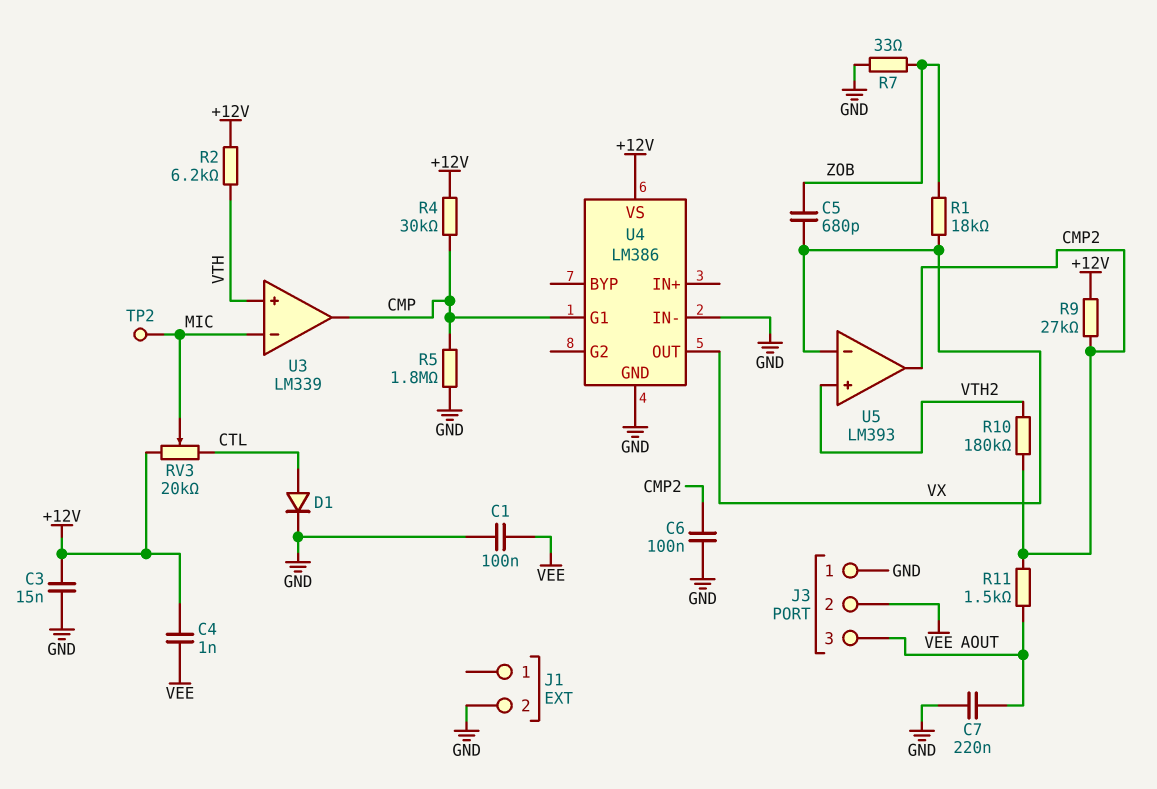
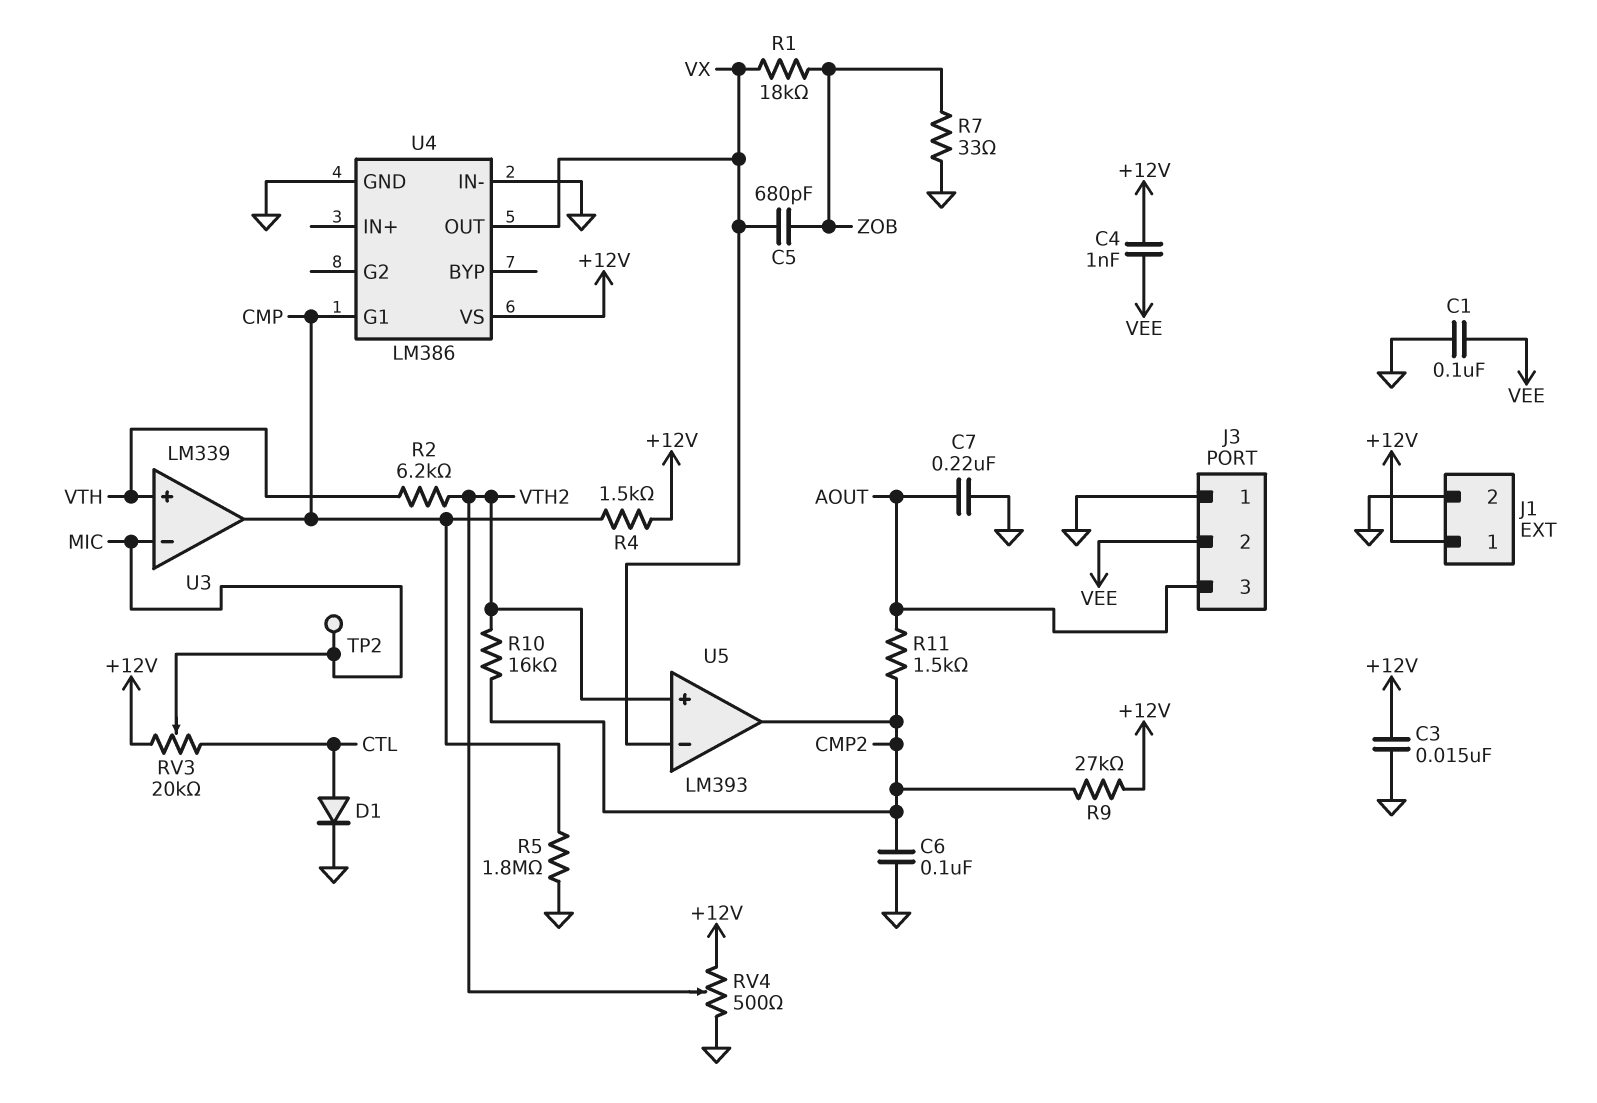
J1 pin 1: none -> +12V
R2: 6.2k (+12V, VTH) -> 6.2k (VTH, VTH2)
R4: 30k (+12V, CMP) -> 1.5k (+12V, CMP)
R10: 180k (CMP2, VTH2) -> 16k (CMP2, VTH2)
RV4: none -> 500 (+12V, GND, wiper VTH2)

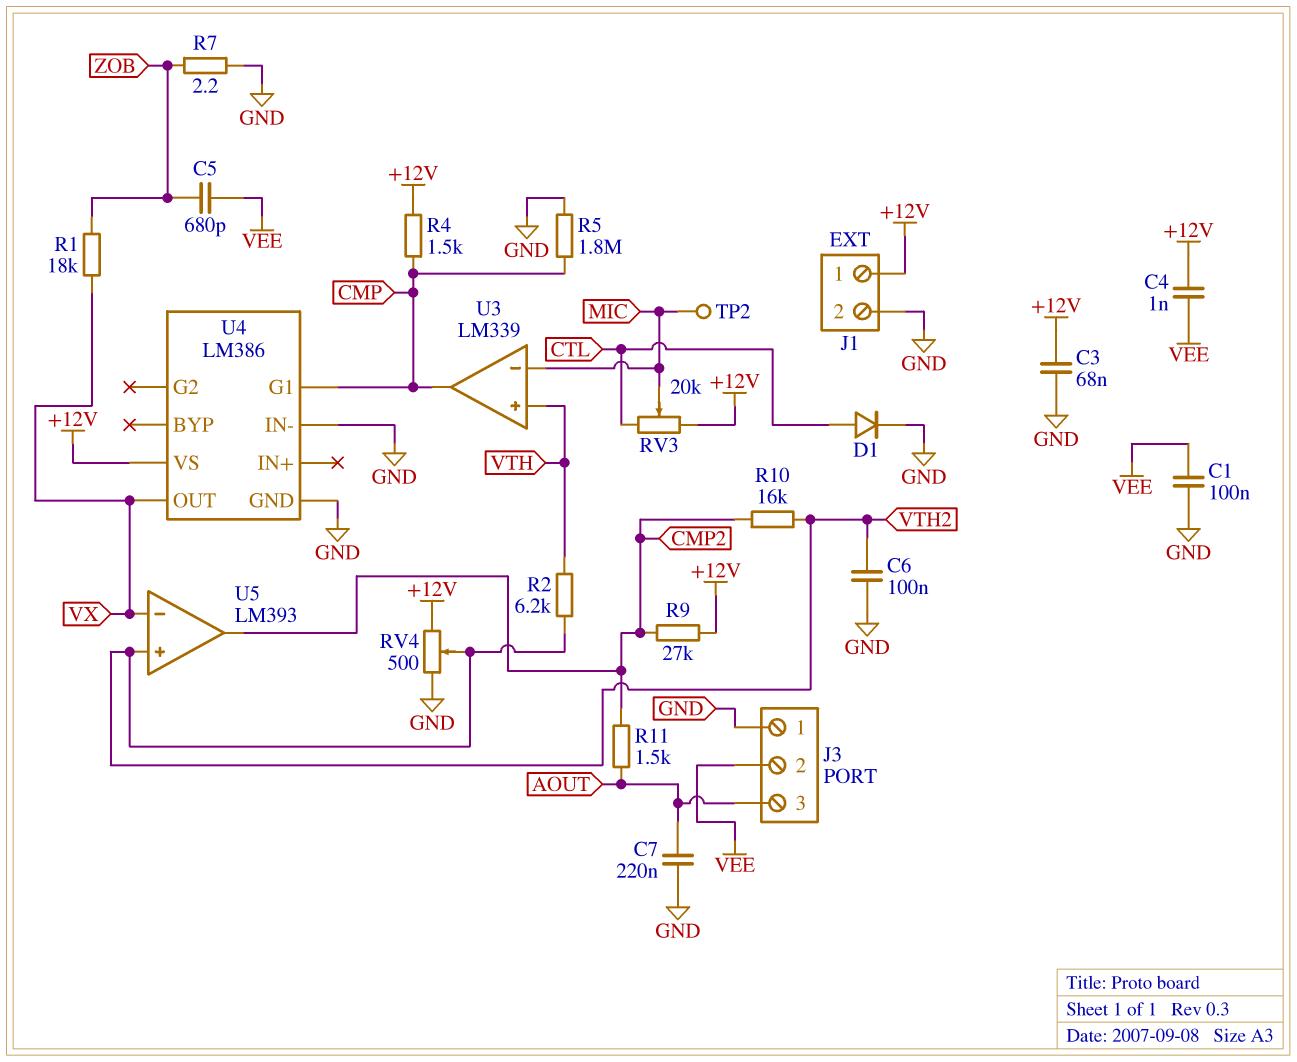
C3: 15nF (+12V, GND) -> 68nF (+12V, GND)
C5: 680pF (VX, ZOB) -> 680pF (VEE, ZOB)
C6: 100nF (CMP2, GND) -> 100nF (GND, VTH2)
R7: 33 (GND, ZOB) -> 2.2 (GND, ZOB)

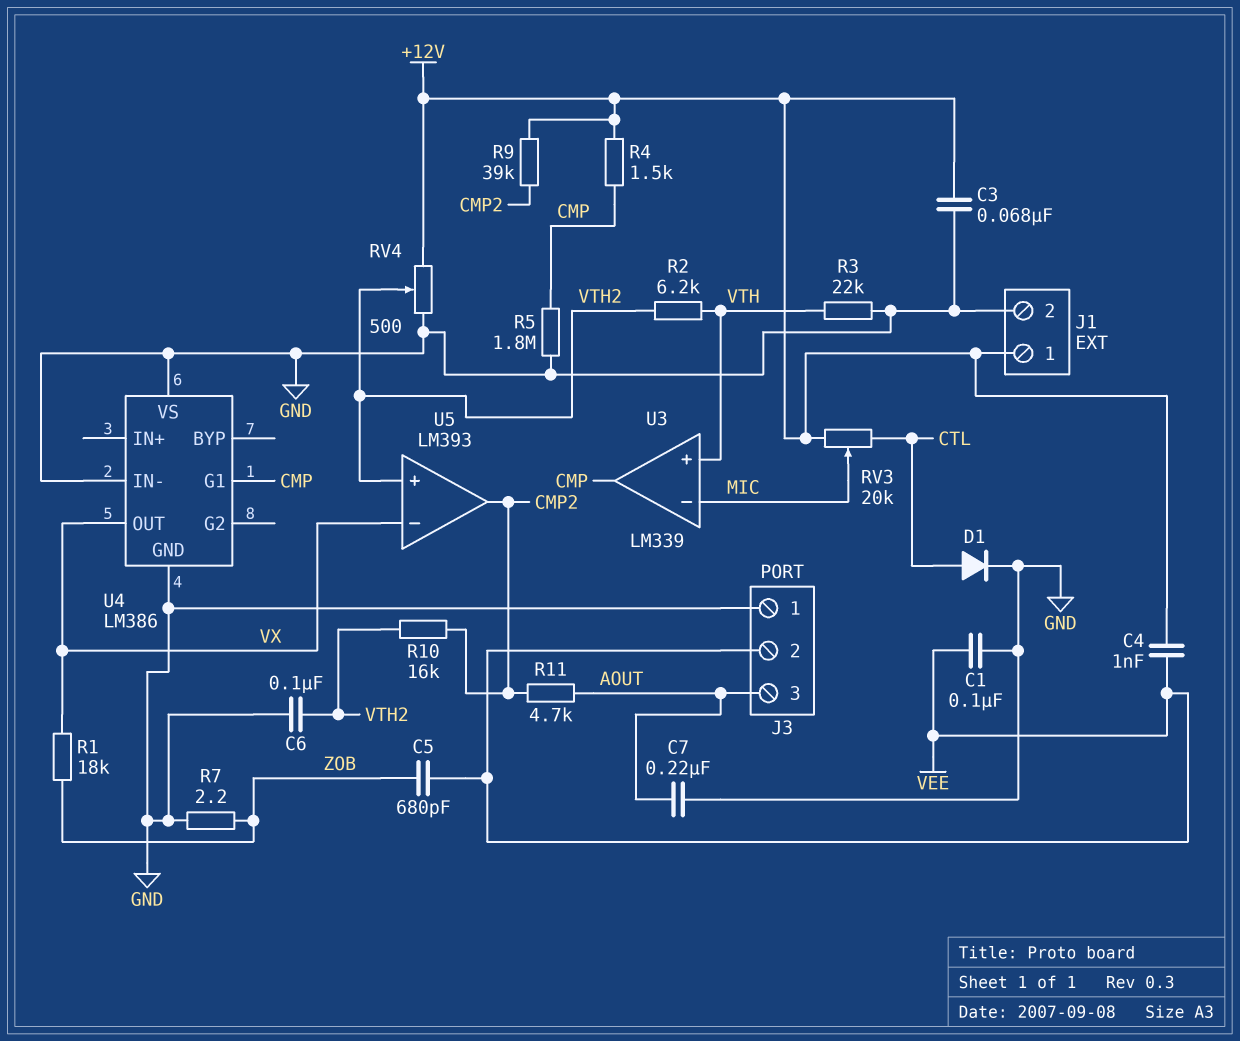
R3: none -> 22k (GND, VTH)
R9: 27k (+12V, CMP2) -> 39k (+12V, CMP2)
R11: 1.5k (AOUT, CMP2) -> 4.7k (AOUT, CMP2)
TP2: test point (MIC) -> none
U4 pin VS: +12V -> GND

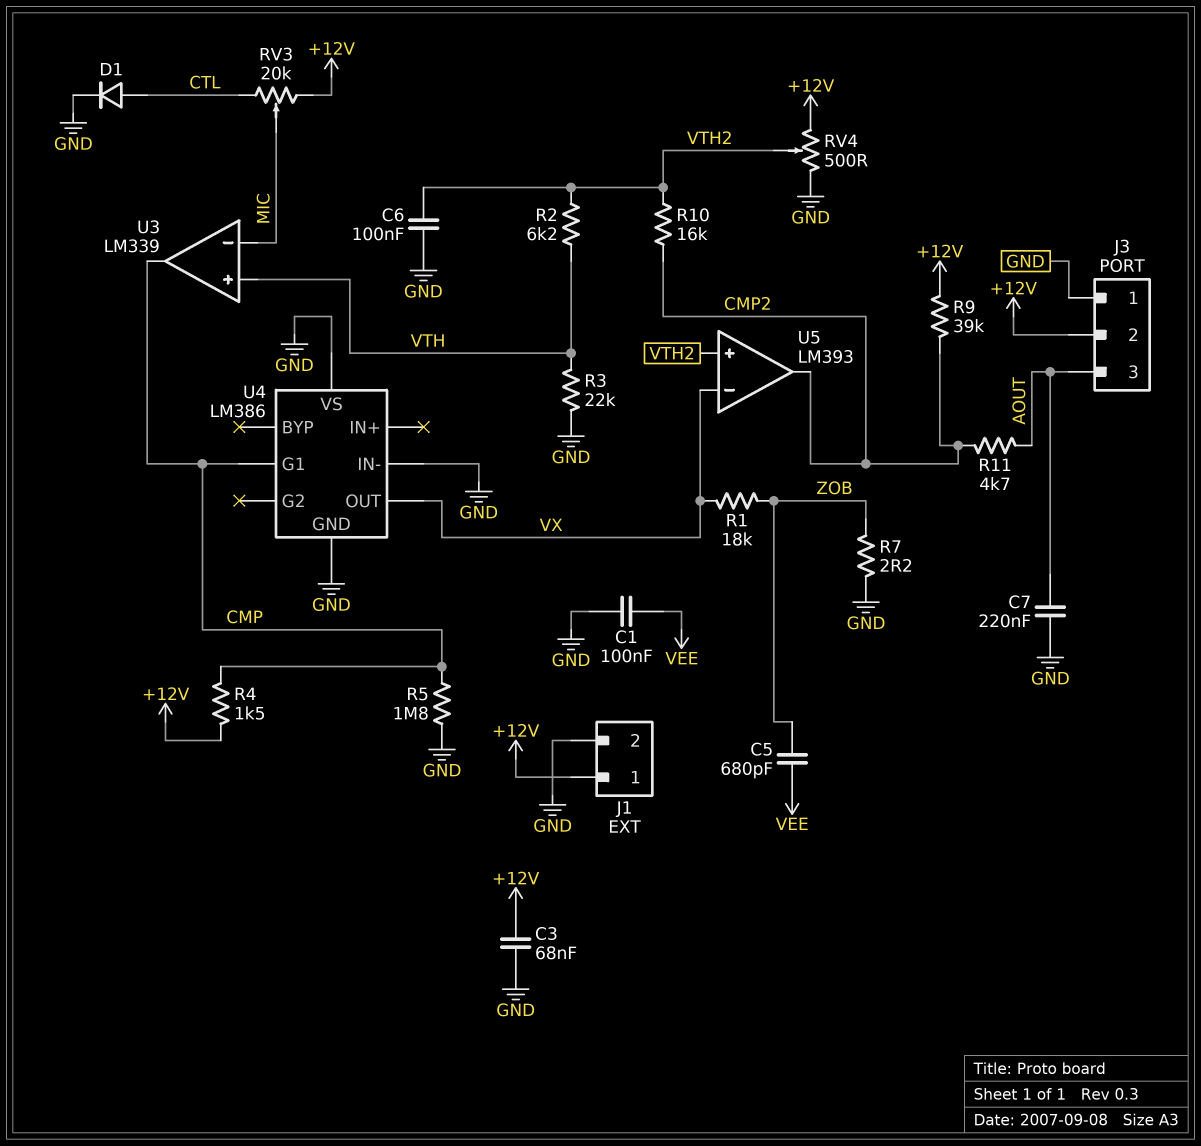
C4: 1nF (+12V, VEE) -> none
J3 pin 2: VEE -> +12V

